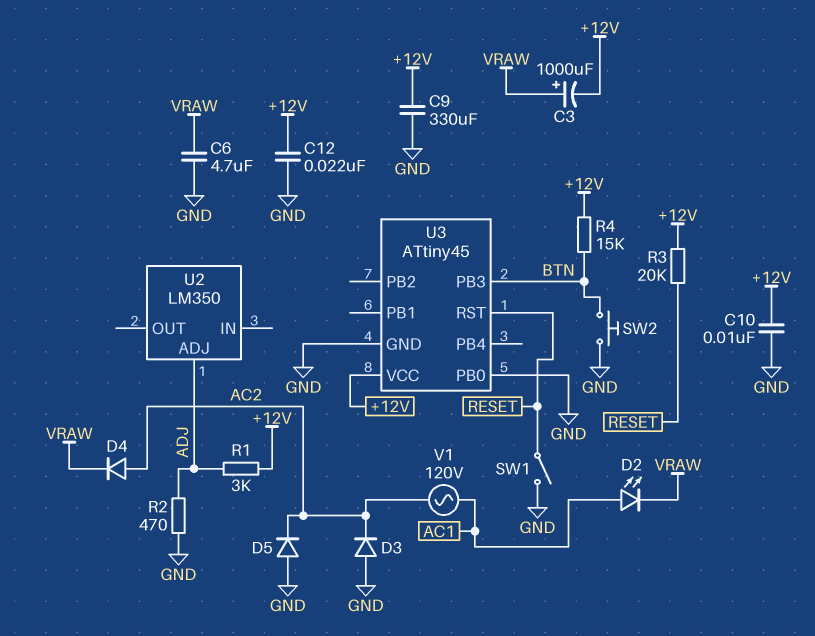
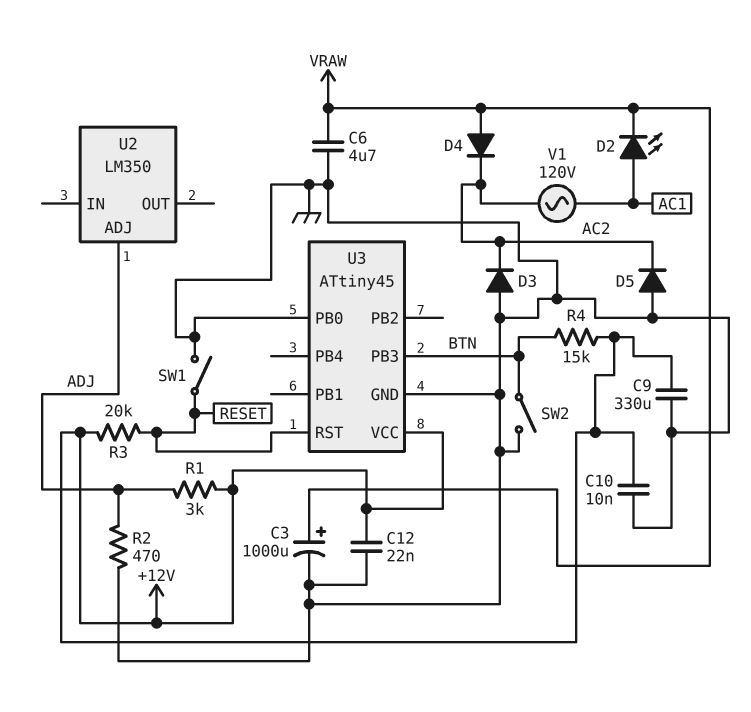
C3: 1000uF (plus VRAW, minus +12V) -> 1000uF (plus VRAW, minus GND)
D4: diode (A AC2, K VRAW) -> diode (A VRAW, K AC2)
SW2: button (BTN, GND) -> switch (BTN, GND)

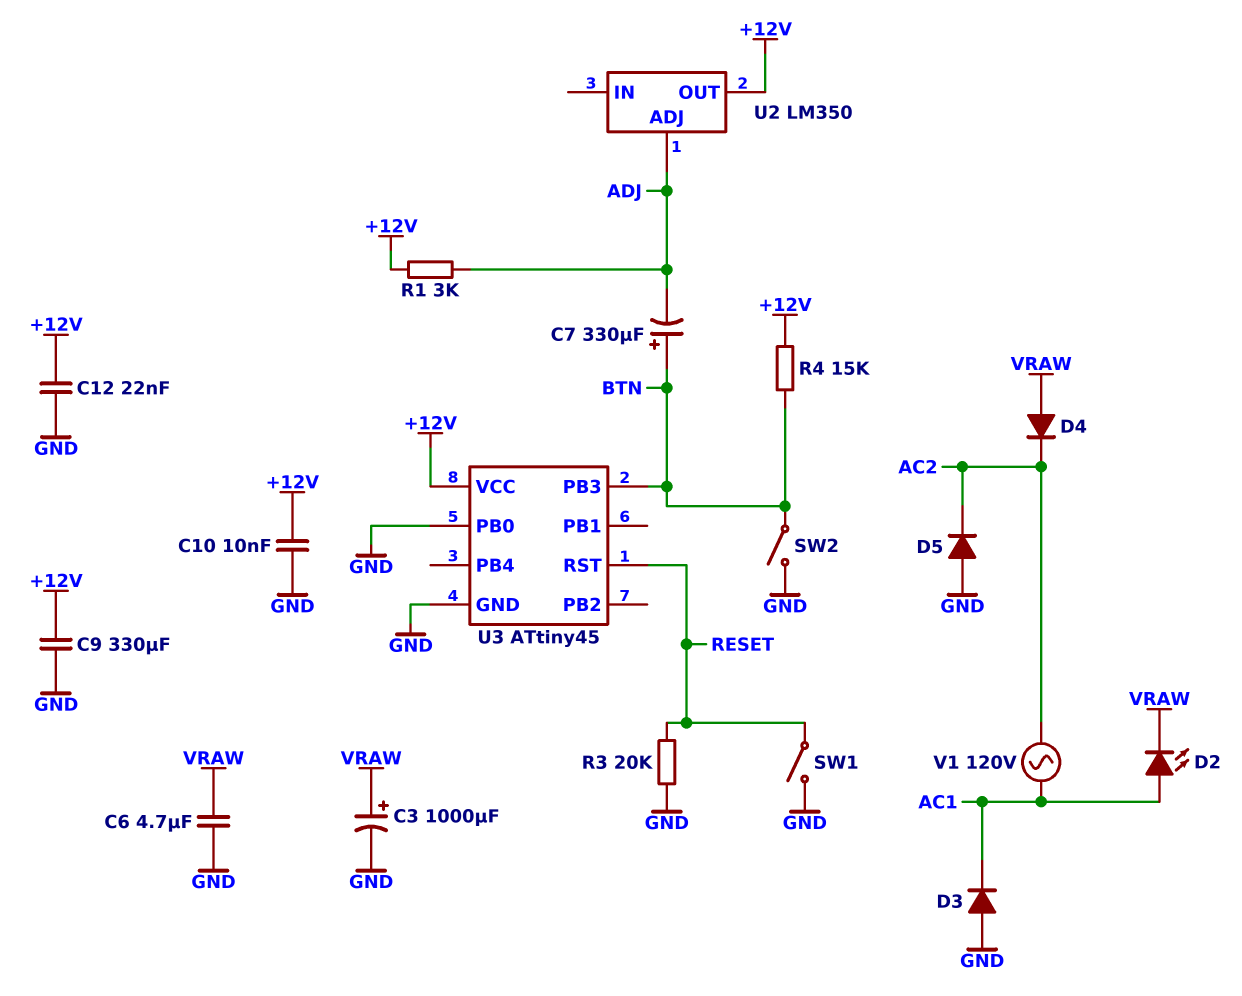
C7: none -> 330uF (plus BTN, minus ADJ)
D3: diode (A GND, K AC2) -> diode (A GND, K AC1)
R2: 470 (ADJ, GND) -> none
R3: 20k (+12V, RESET) -> 20k (GND, RESET)
U2 pin OUT: none -> +12V

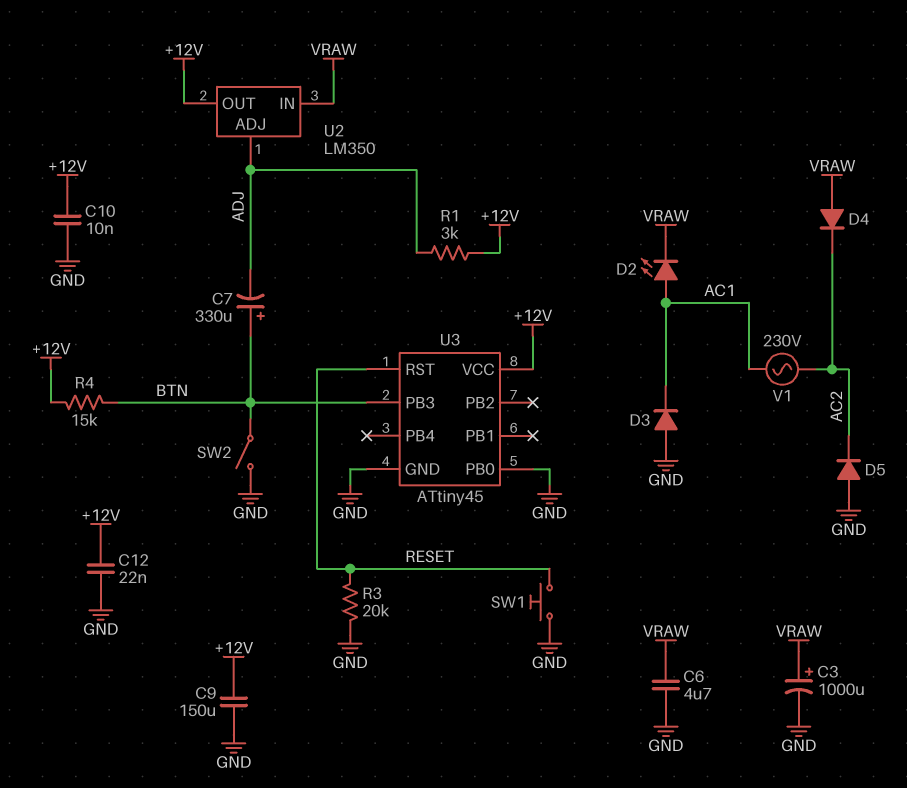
C9: 330uF (+12V, GND) -> 150uF (+12V, GND)
SW1: switch (GND, RESET) -> button (GND, RESET)
U2 pin IN: none -> VRAW
V1: AC 120V (AC1, AC2) -> AC 230V (AC1, AC2)

